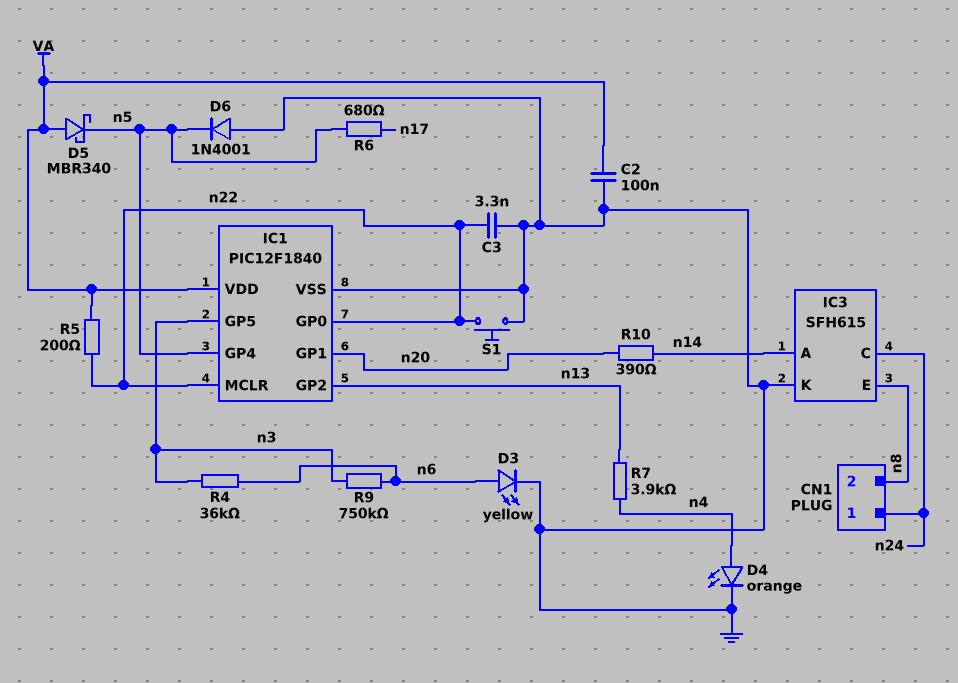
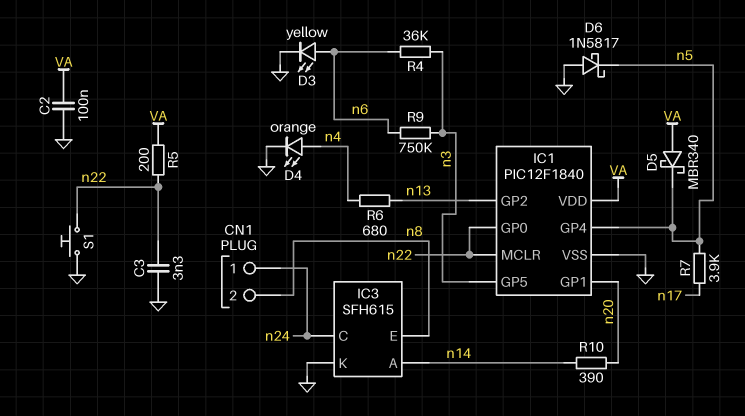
D6: diode 1N4001 (A GND, K n5) -> schottky 1N5817 (A GND, K n5)
R6: 680 (n5, n17) -> 680 (n4, n13)
R7: 3.9k (n4, n13) -> 3.9k (n5, n17)

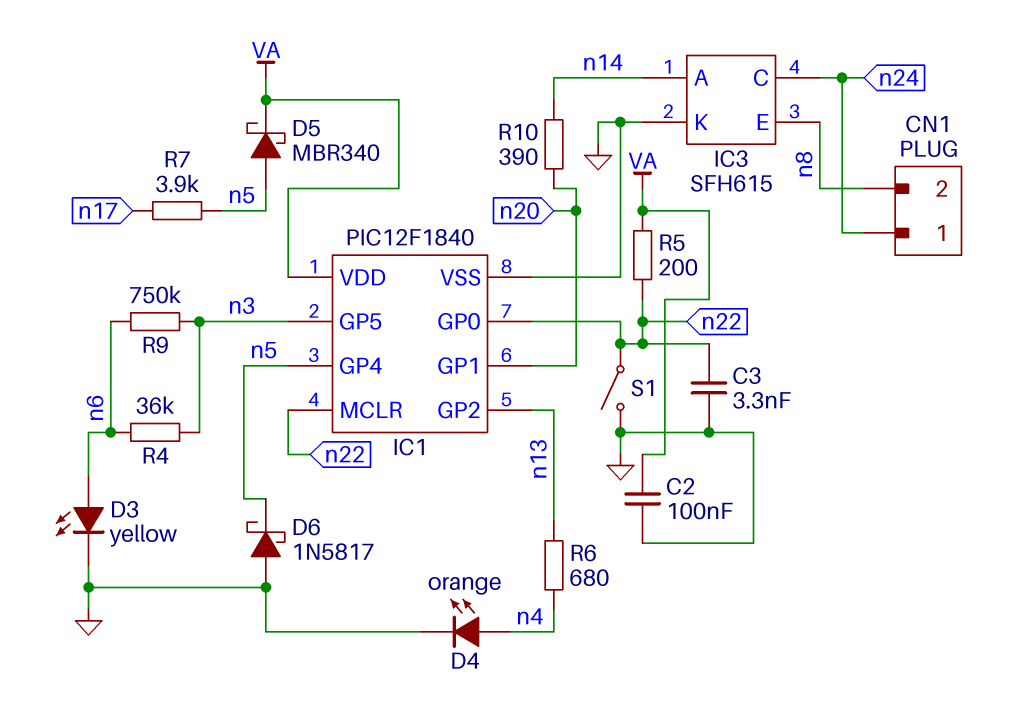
D5: schottky MBR340 (A VA, K n5) -> schottky MBR340 (A n5, K VA)
S1: button (GND, n22) -> switch (GND, n22)

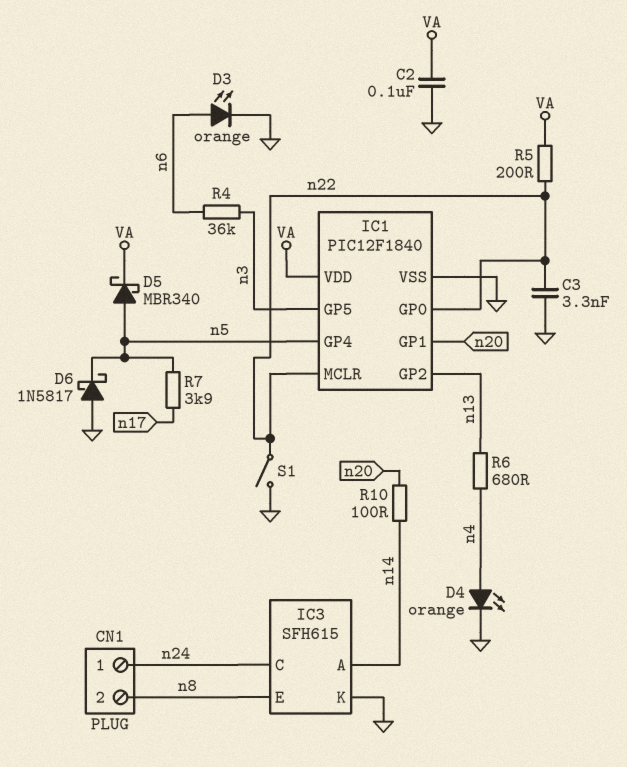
D3: LED yellow (A n6, K GND) -> LED orange (A n6, K GND)
R9: 750k (n3, n6) -> none
R10: 390 (n14, n20) -> 100 (n14, n20)

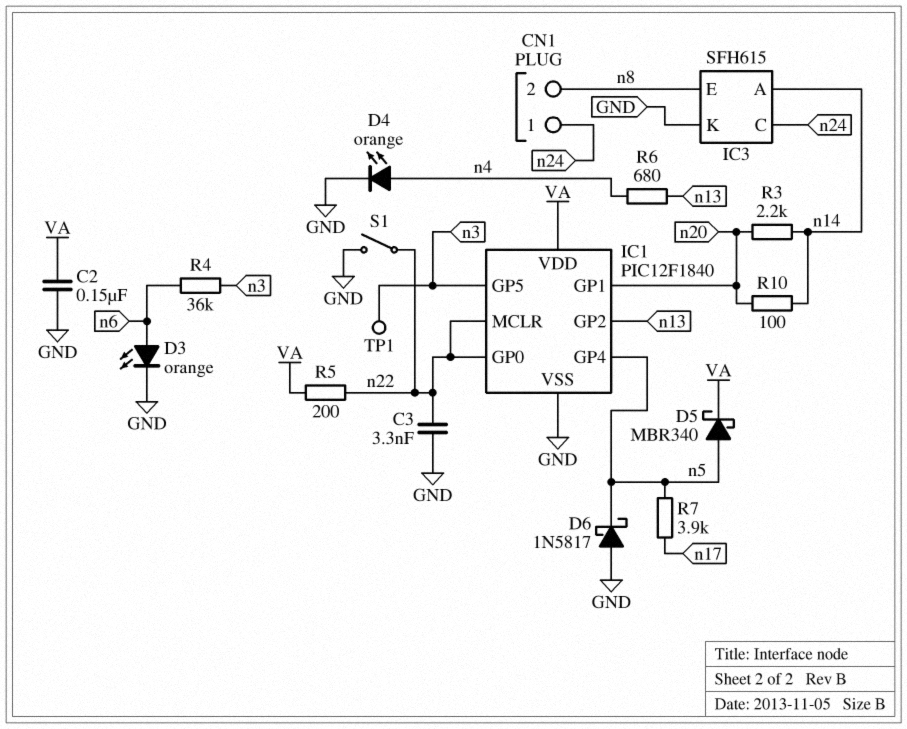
C2: 100nF (GND, VA) -> 150nF (GND, VA)
R3: none -> 2.2k (n14, n20)
TP1: none -> test point (n3)

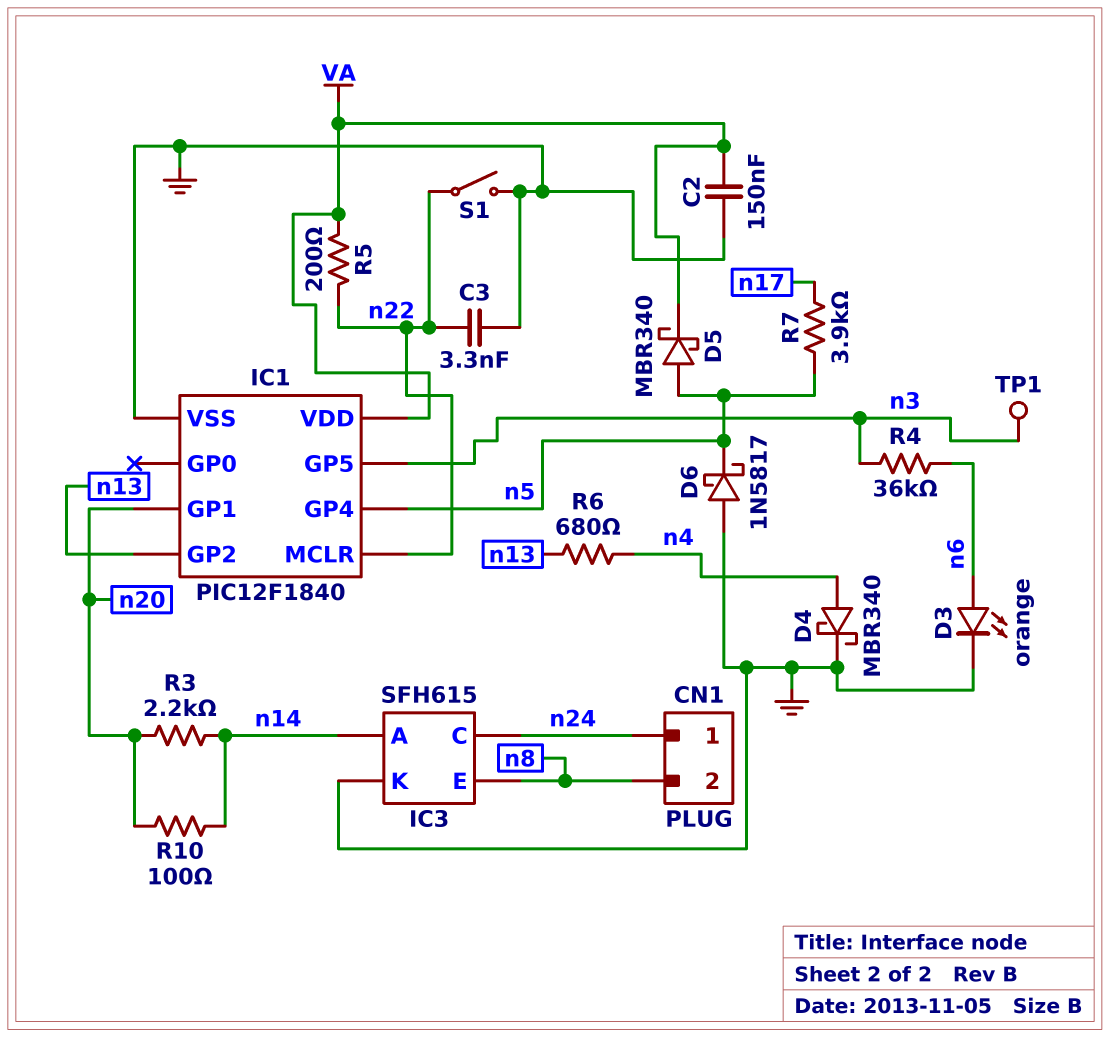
D4: LED orange (A n4, K GND) -> schottky MBR340 (A n4, K GND)
IC1 pin GP0: n22 -> none

